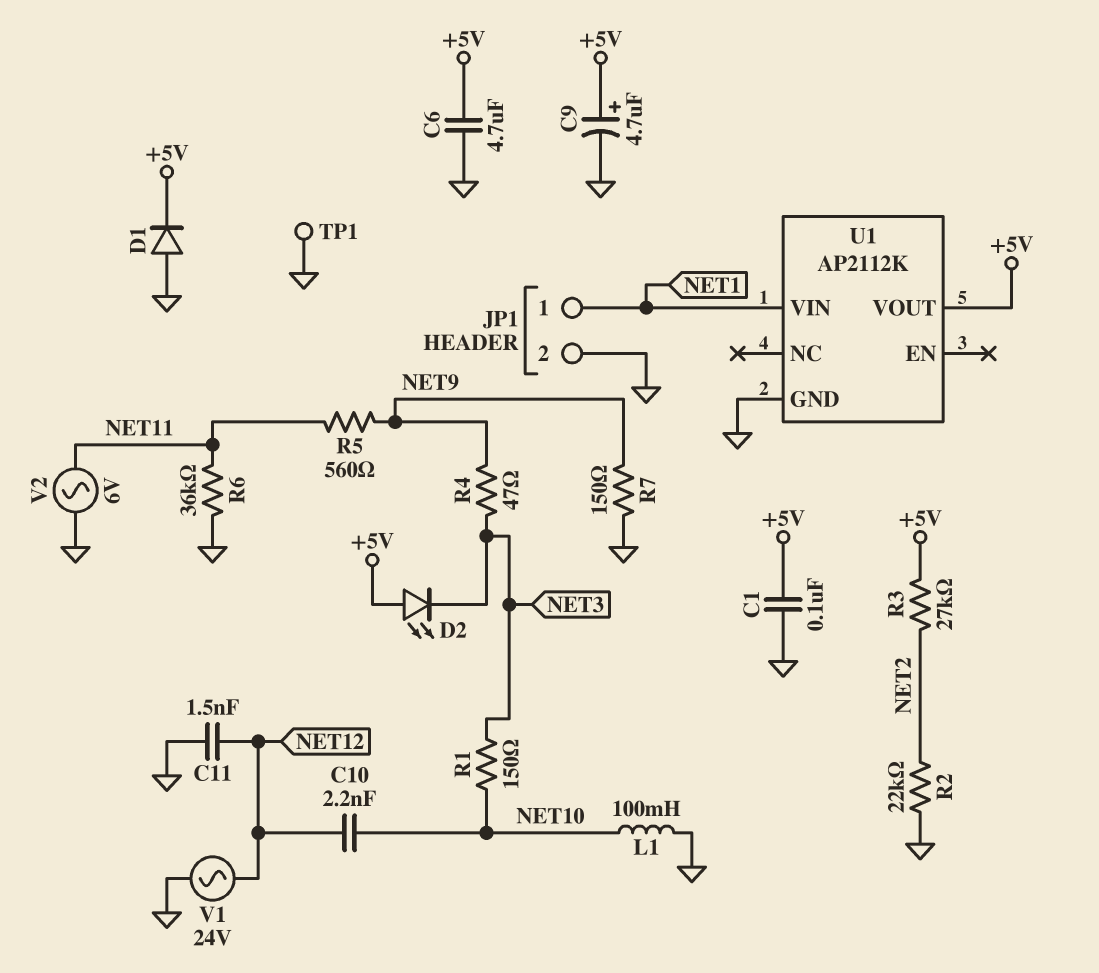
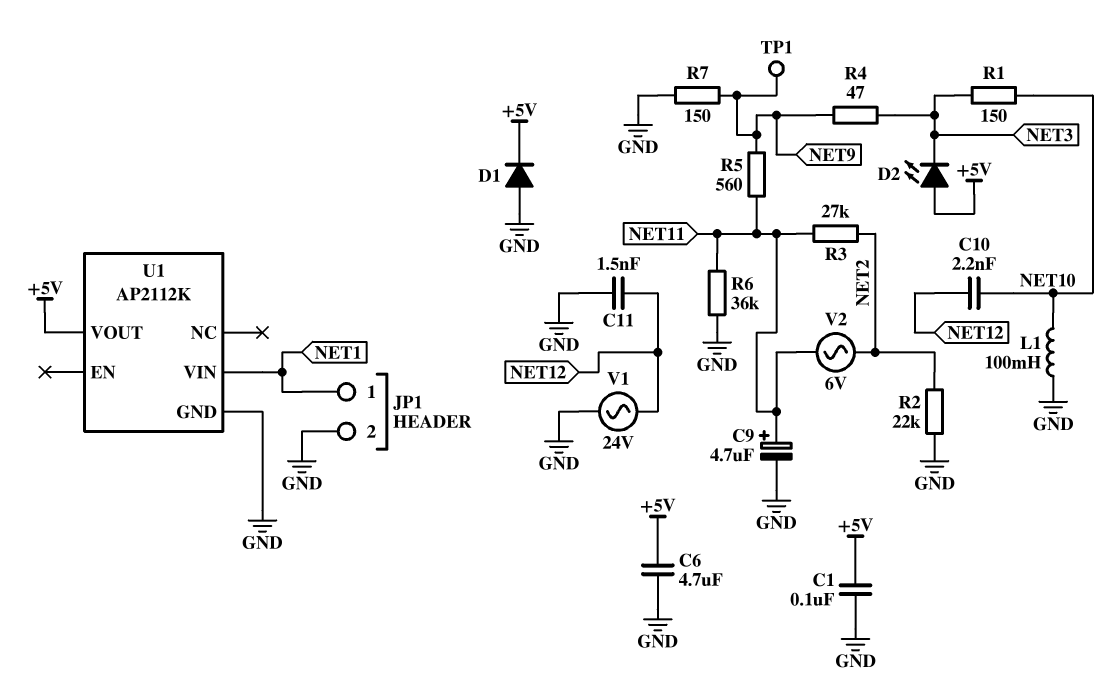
C9: 4.7uF (plus +5V, minus GND) -> 4.7uF (plus NET11, minus GND)
R3: 27k (+5V, NET2) -> 27k (NET2, NET11)
TP1: test point (GND) -> test point (NET9)
V2: AC 6V (GND, NET11) -> AC 6V (NET2, NET11)

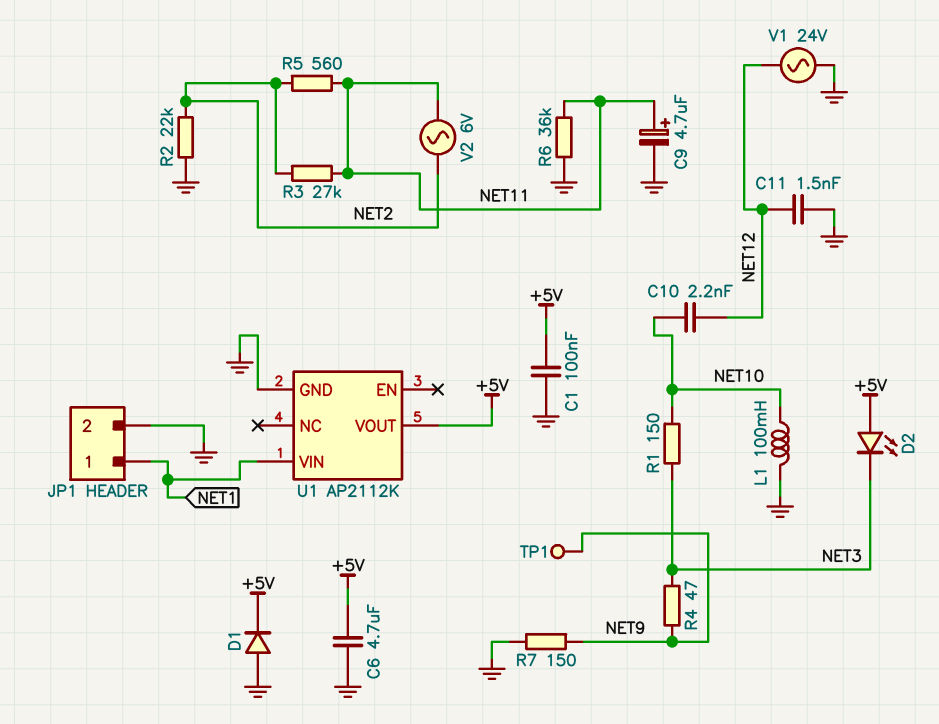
R5: 560 (NET9, NET11) -> 560 (NET2, NET11)

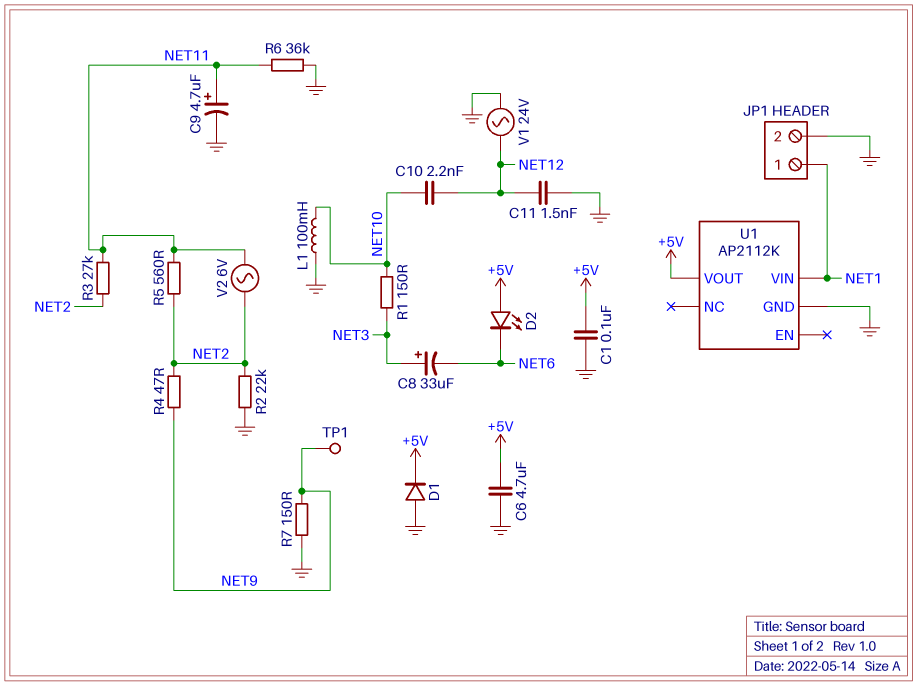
C8: none -> 33uF (plus NET3, minus NET6)
D2: LED (A +5V, K NET3) -> LED (A +5V, K NET6)
R4: 47 (NET3, NET9) -> 47 (NET2, NET9)

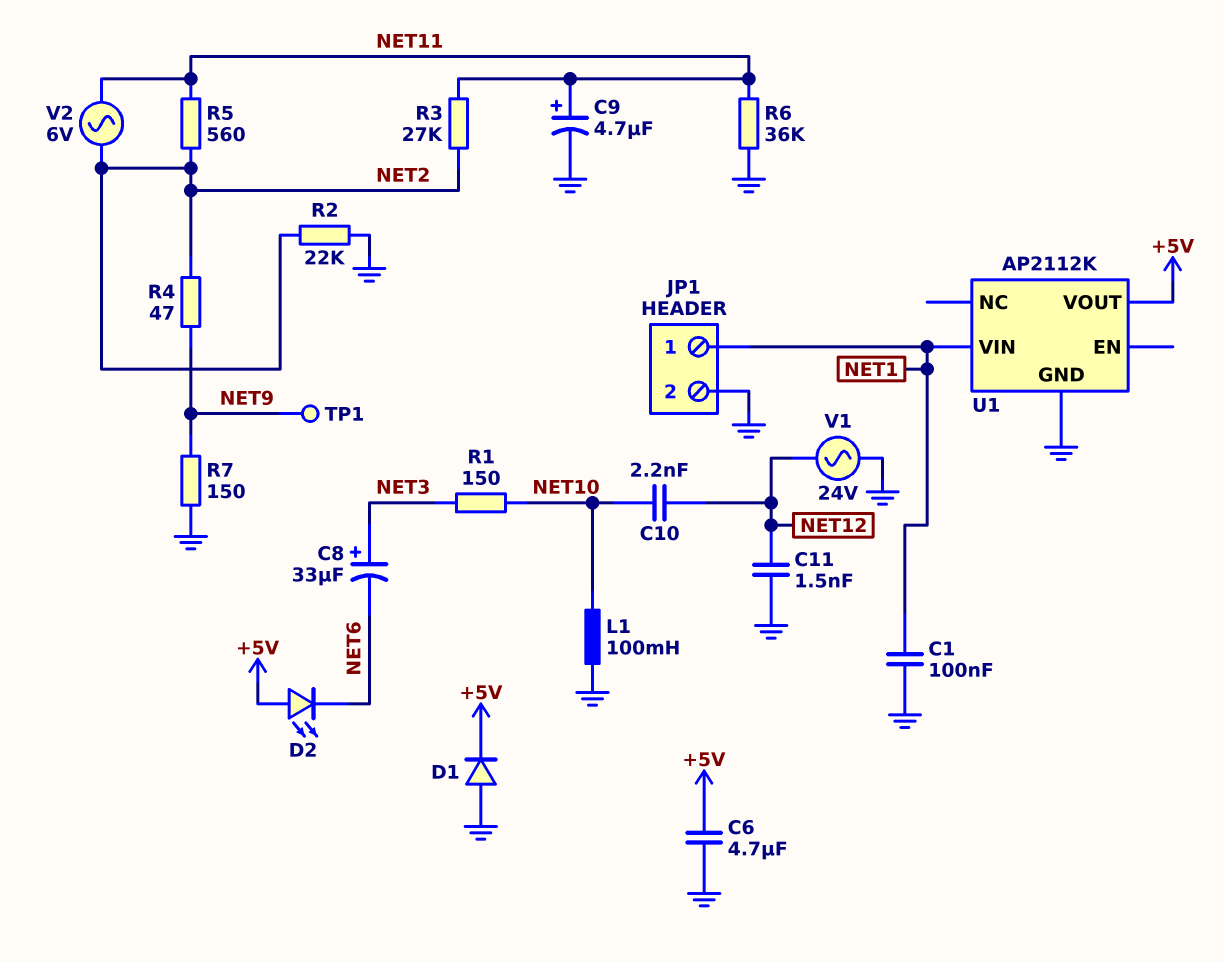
C1: 100nF (+5V, GND) -> 100nF (GND, NET1)

